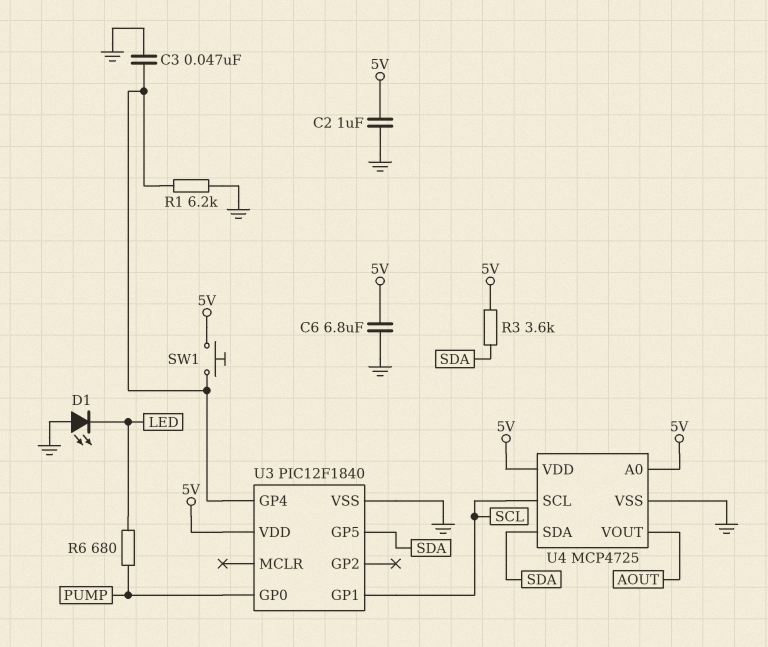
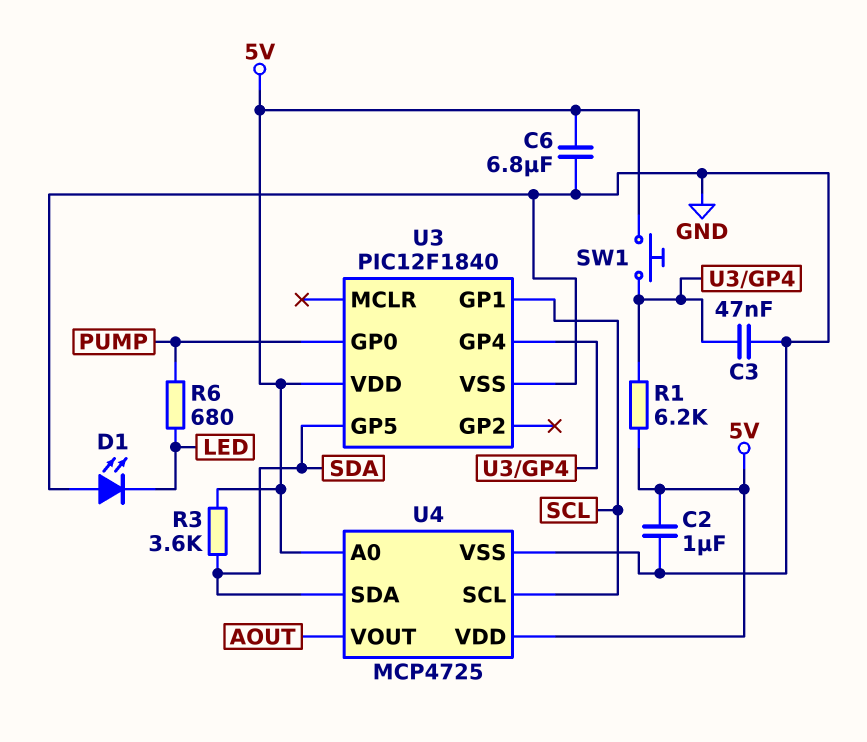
R1: 6.2k (GND, U3/GP4) -> 6.2k (5V, U3/GP4)

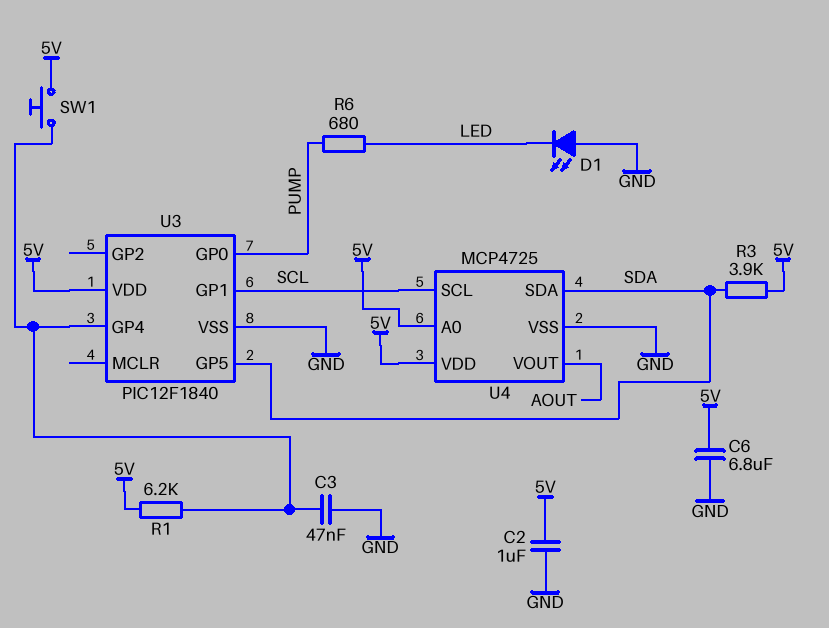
R3: 3.6k (5V, SDA) -> 3.9k (5V, SDA)

